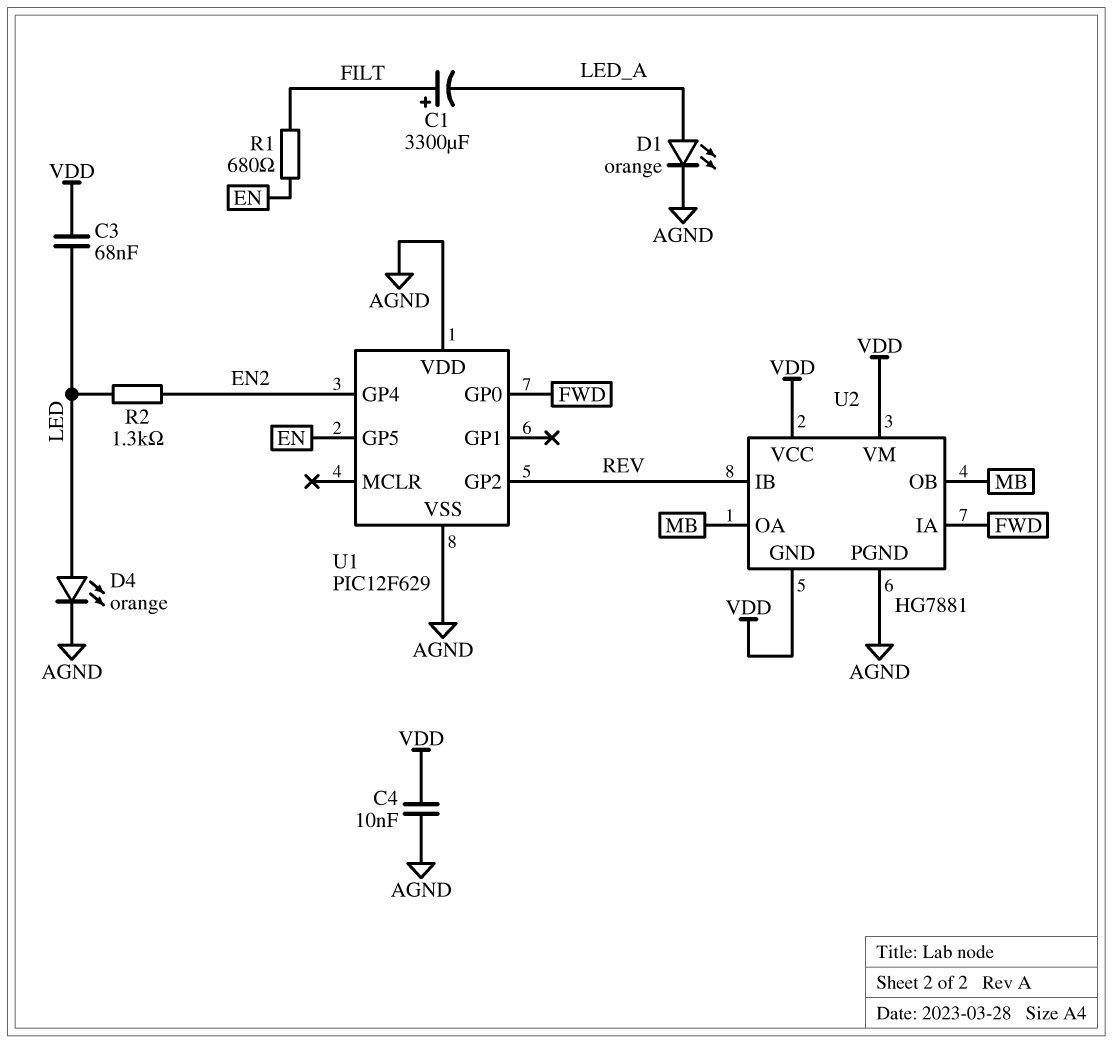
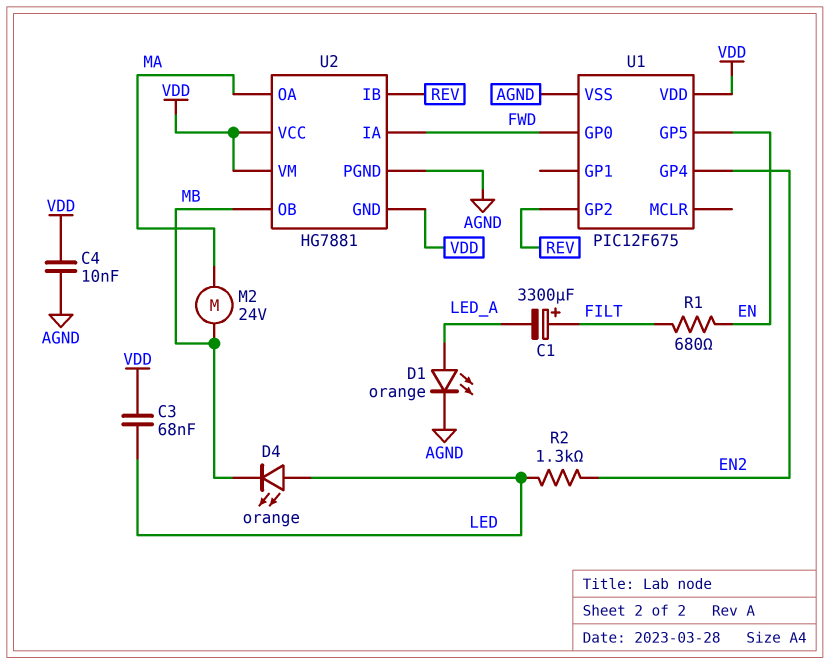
D4: LED orange (A LED, K AGND) -> LED orange (A LED, K MB)
M2: none -> motor 24V (MA, MB)
U1: PIC12F629 -> PIC12F675
U1 pin VDD: AGND -> VDD
U2 pin OA: MB -> MA

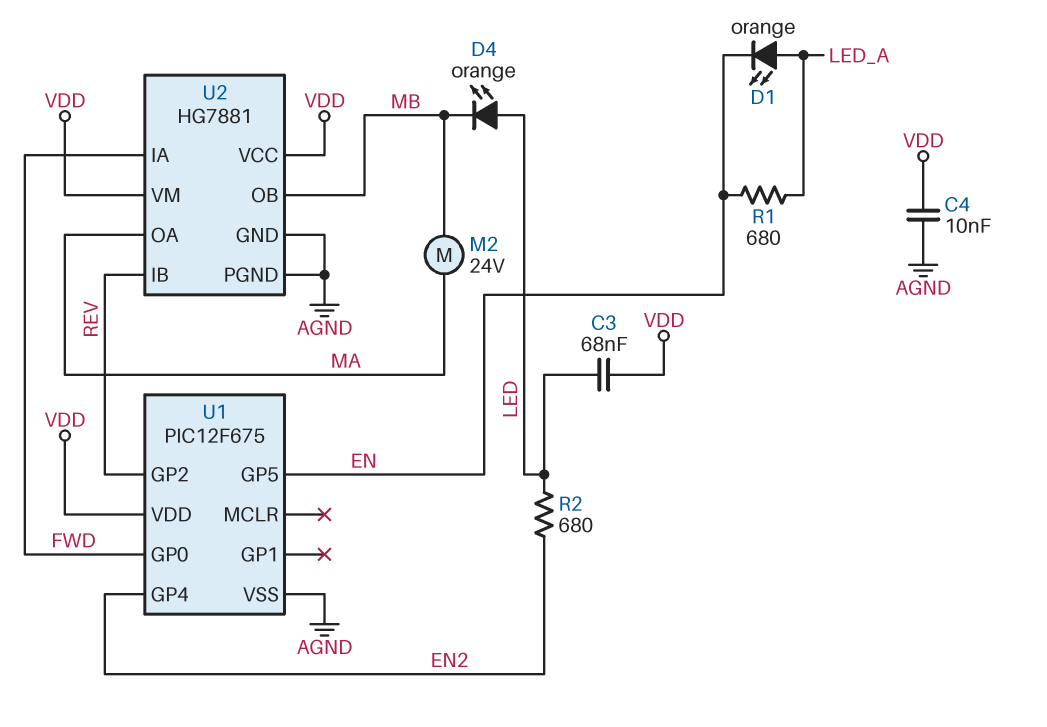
C1: 3300uF (plus FILT, minus LED_A) -> none
D1: LED orange (A LED_A, K AGND) -> LED orange (A LED_A, K EN)
R1: 680 (EN, FILT) -> 680 (EN, LED_A)
R2: 1.3k (EN2, LED) -> 680 (EN2, LED)
U2 pin GND: VDD -> AGND

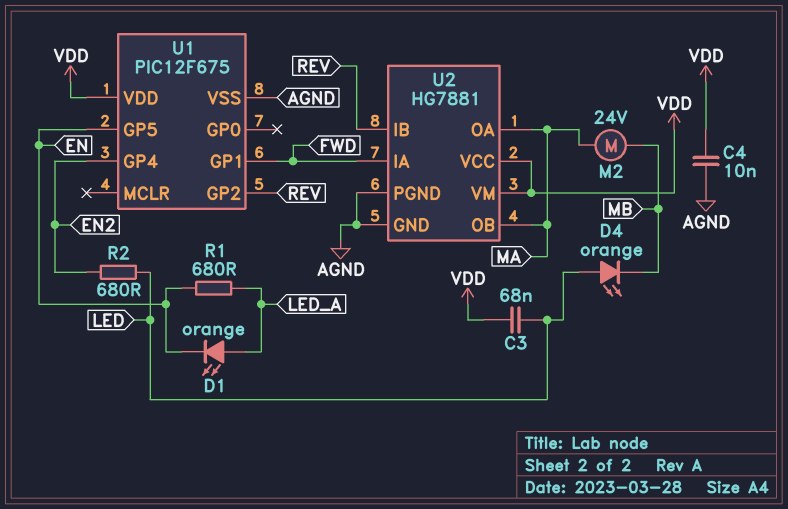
U1 pin GP0: FWD -> none
U1 pin GP1: none -> FWD
U2 pin OB: MB -> MA

